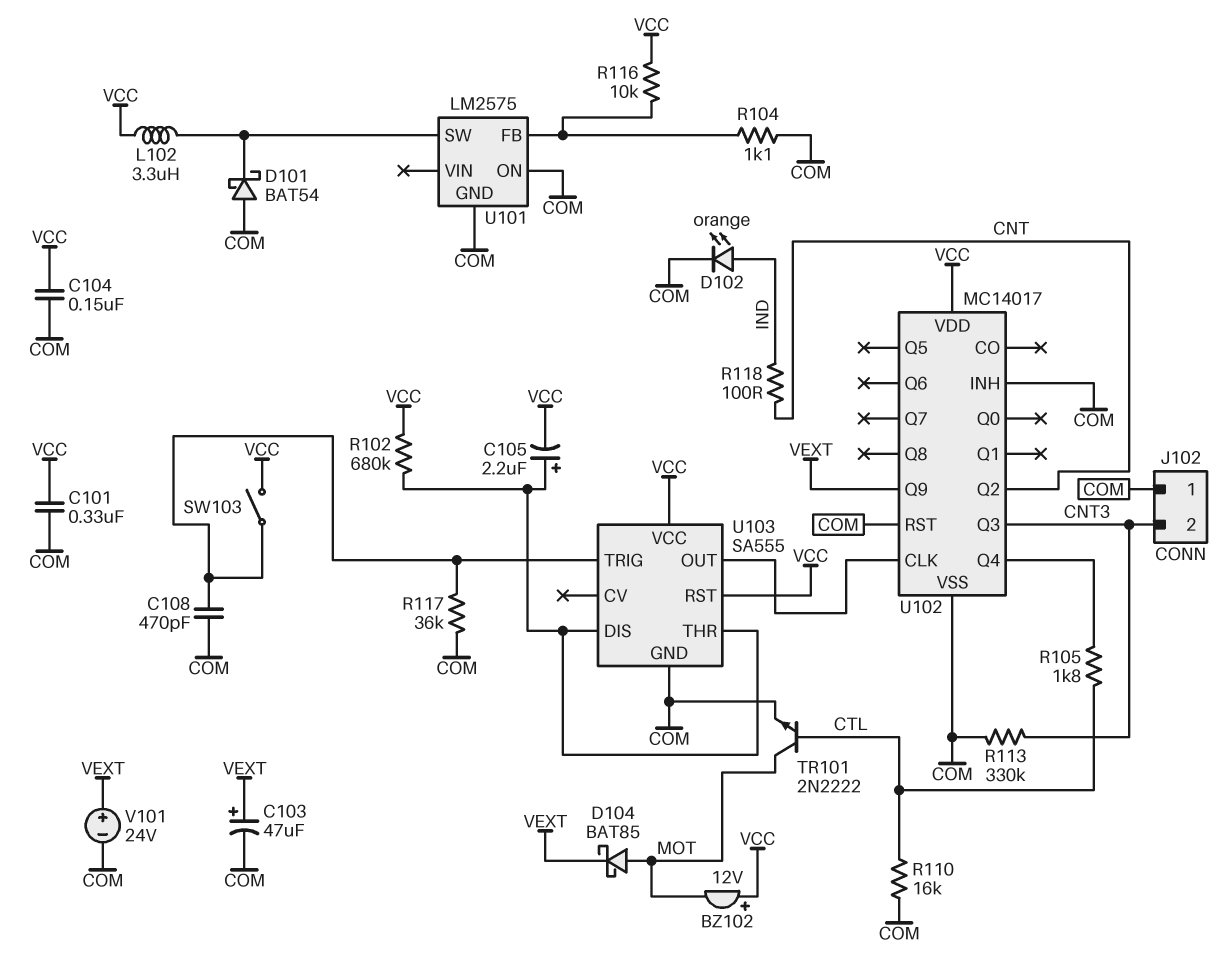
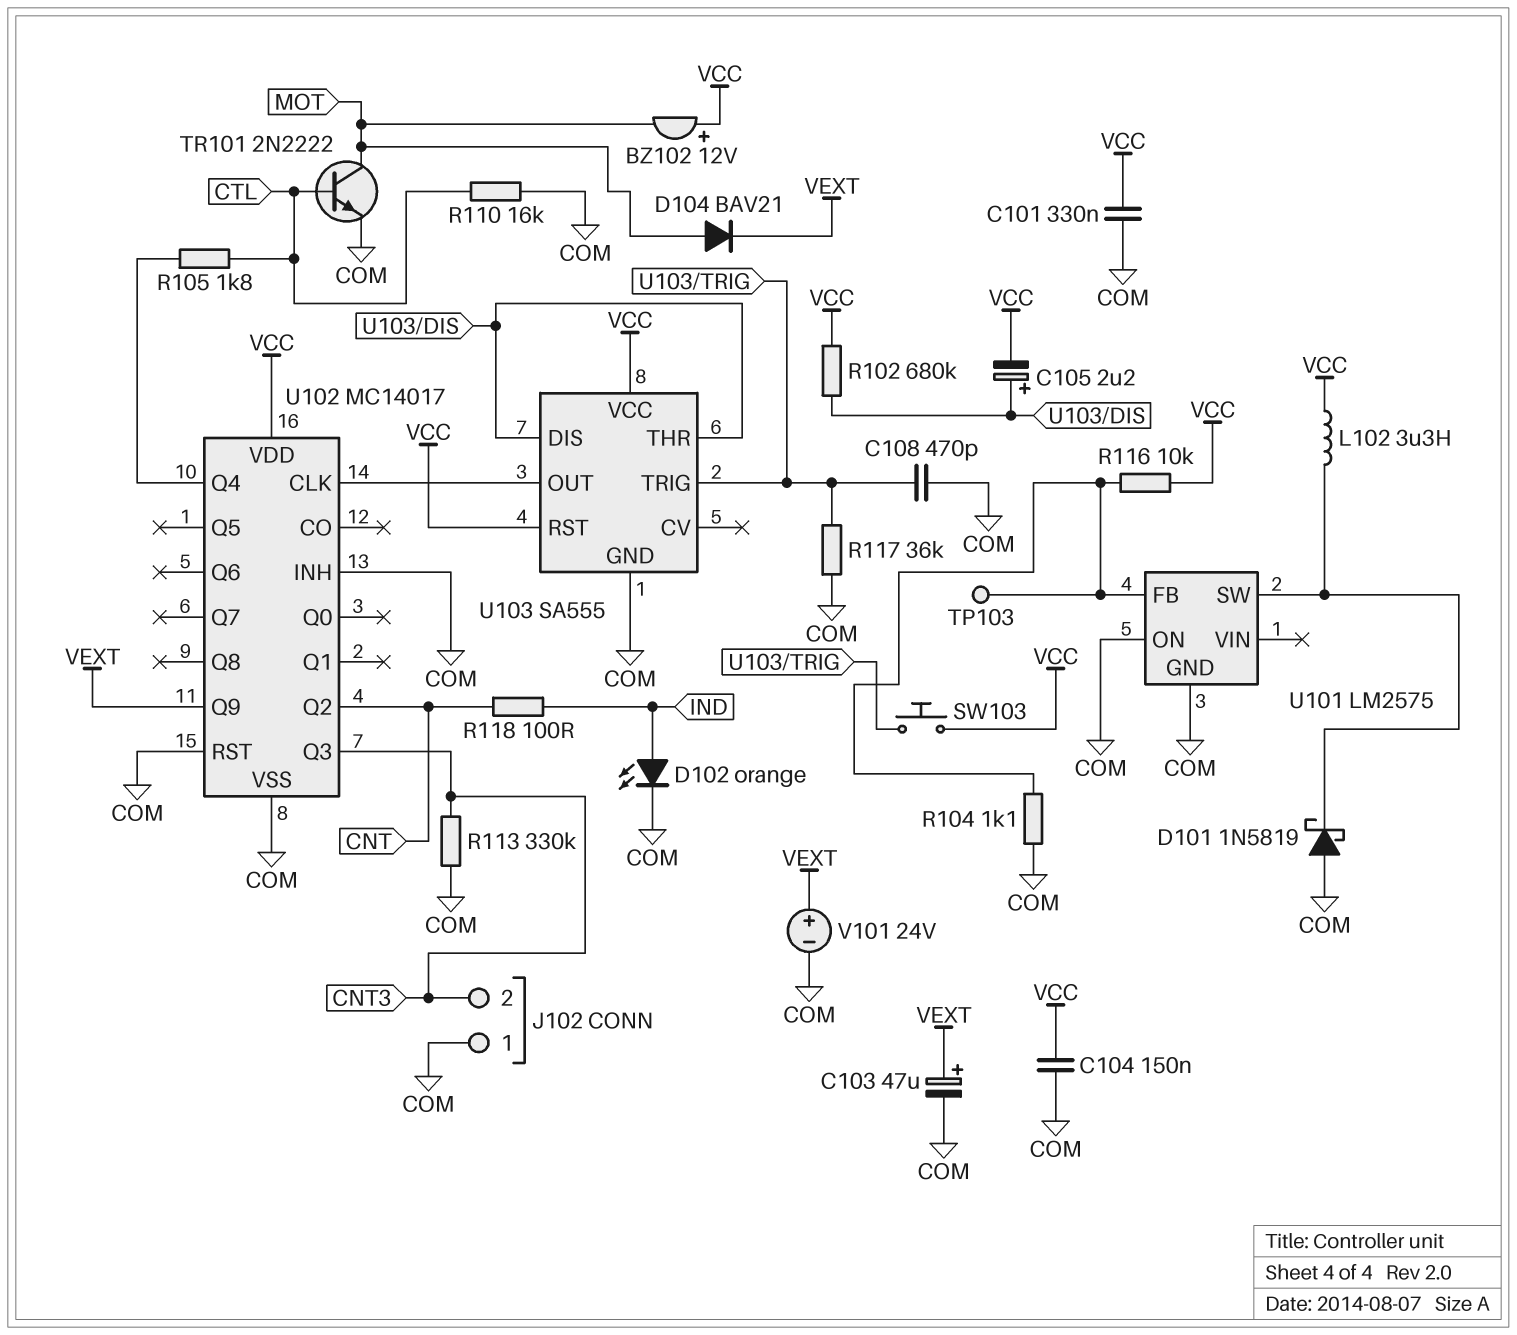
D101: schottky BAT54 (A COM, K U101/SW) -> schottky 1N5819 (A COM, K U101/SW)
D104: schottky BAT85 (A MOT, K VEXT) -> diode BAV21 (A MOT, K VEXT)
SW103: switch (U103/TRIG, VCC) -> button (U103/TRIG, VCC)
TP103: none -> test point (U101/FB)

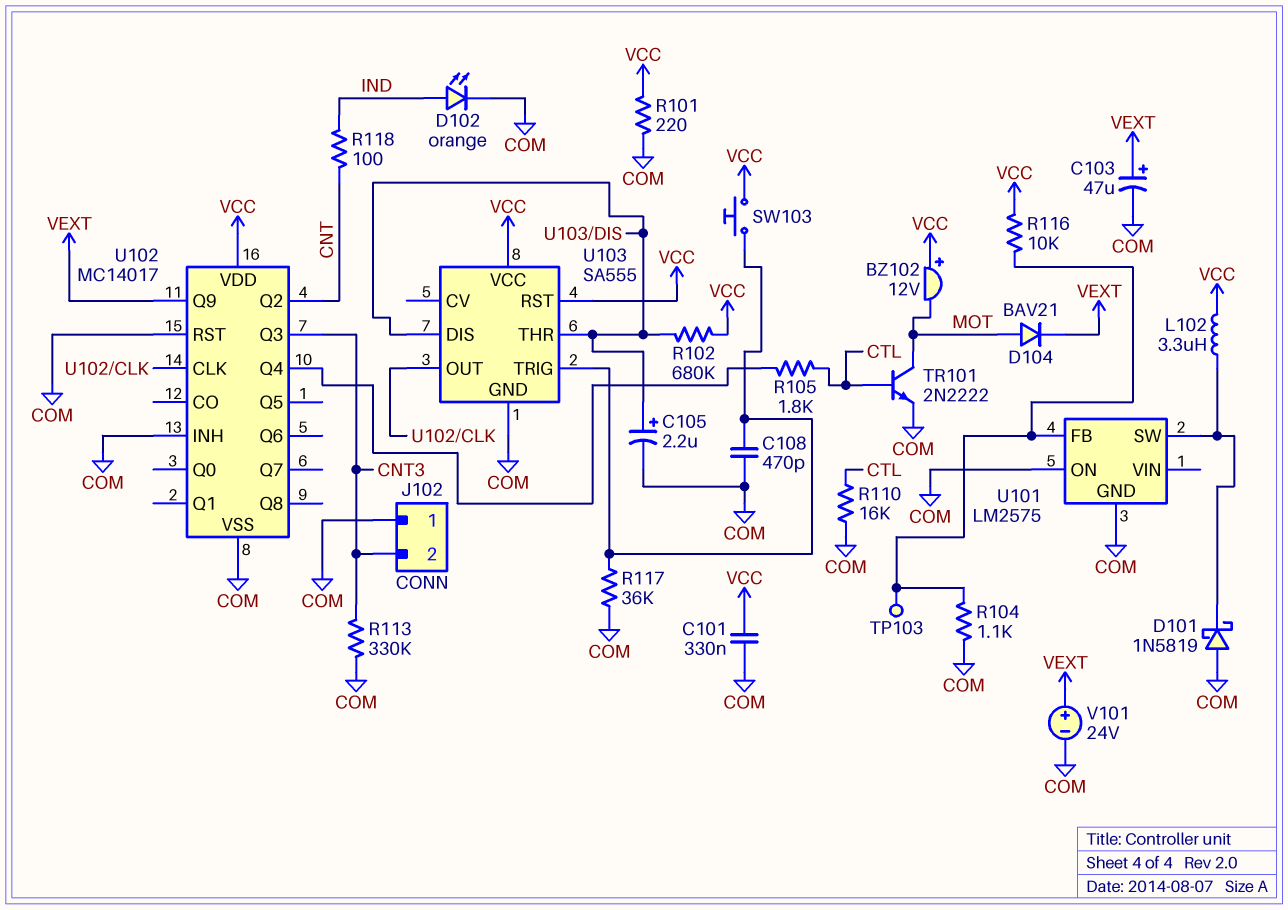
C104: 150nF (COM, VCC) -> none
C105: 2.2uF (plus U103/DIS, minus VCC) -> 2.2uF (plus U103/DIS, minus COM)
R101: none -> 220 (COM, VCC)

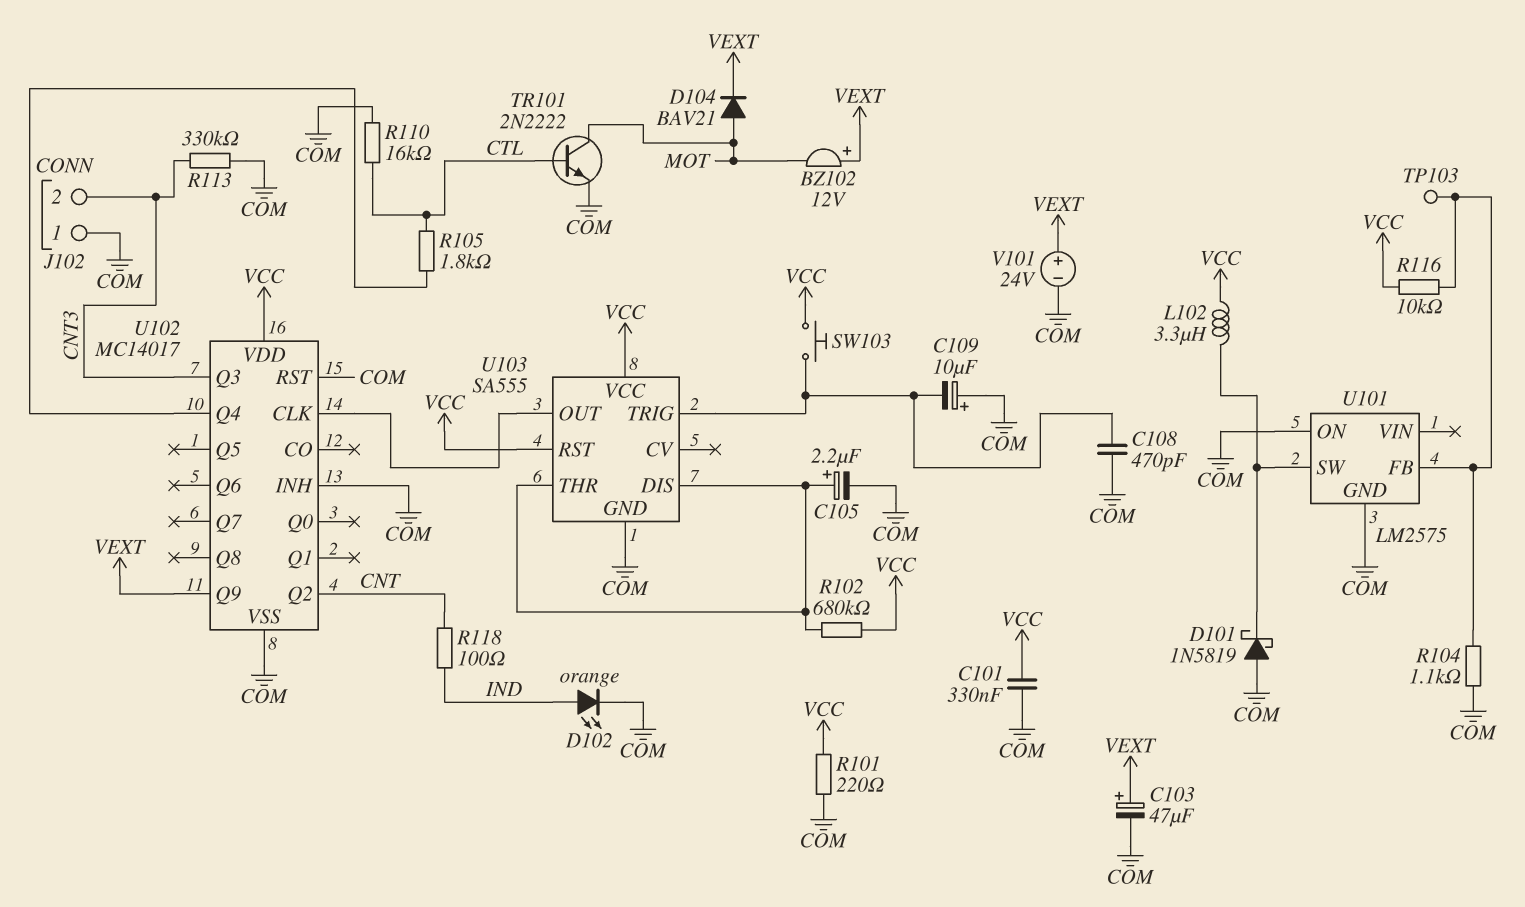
BZ102: buzzer 12V (plus VCC, minus MOT) -> buzzer 12V (plus VEXT, minus MOT)
C109: none -> 10uF (plus COM, minus U103/TRIG)
R117: 36k (COM, U103/TRIG) -> none

